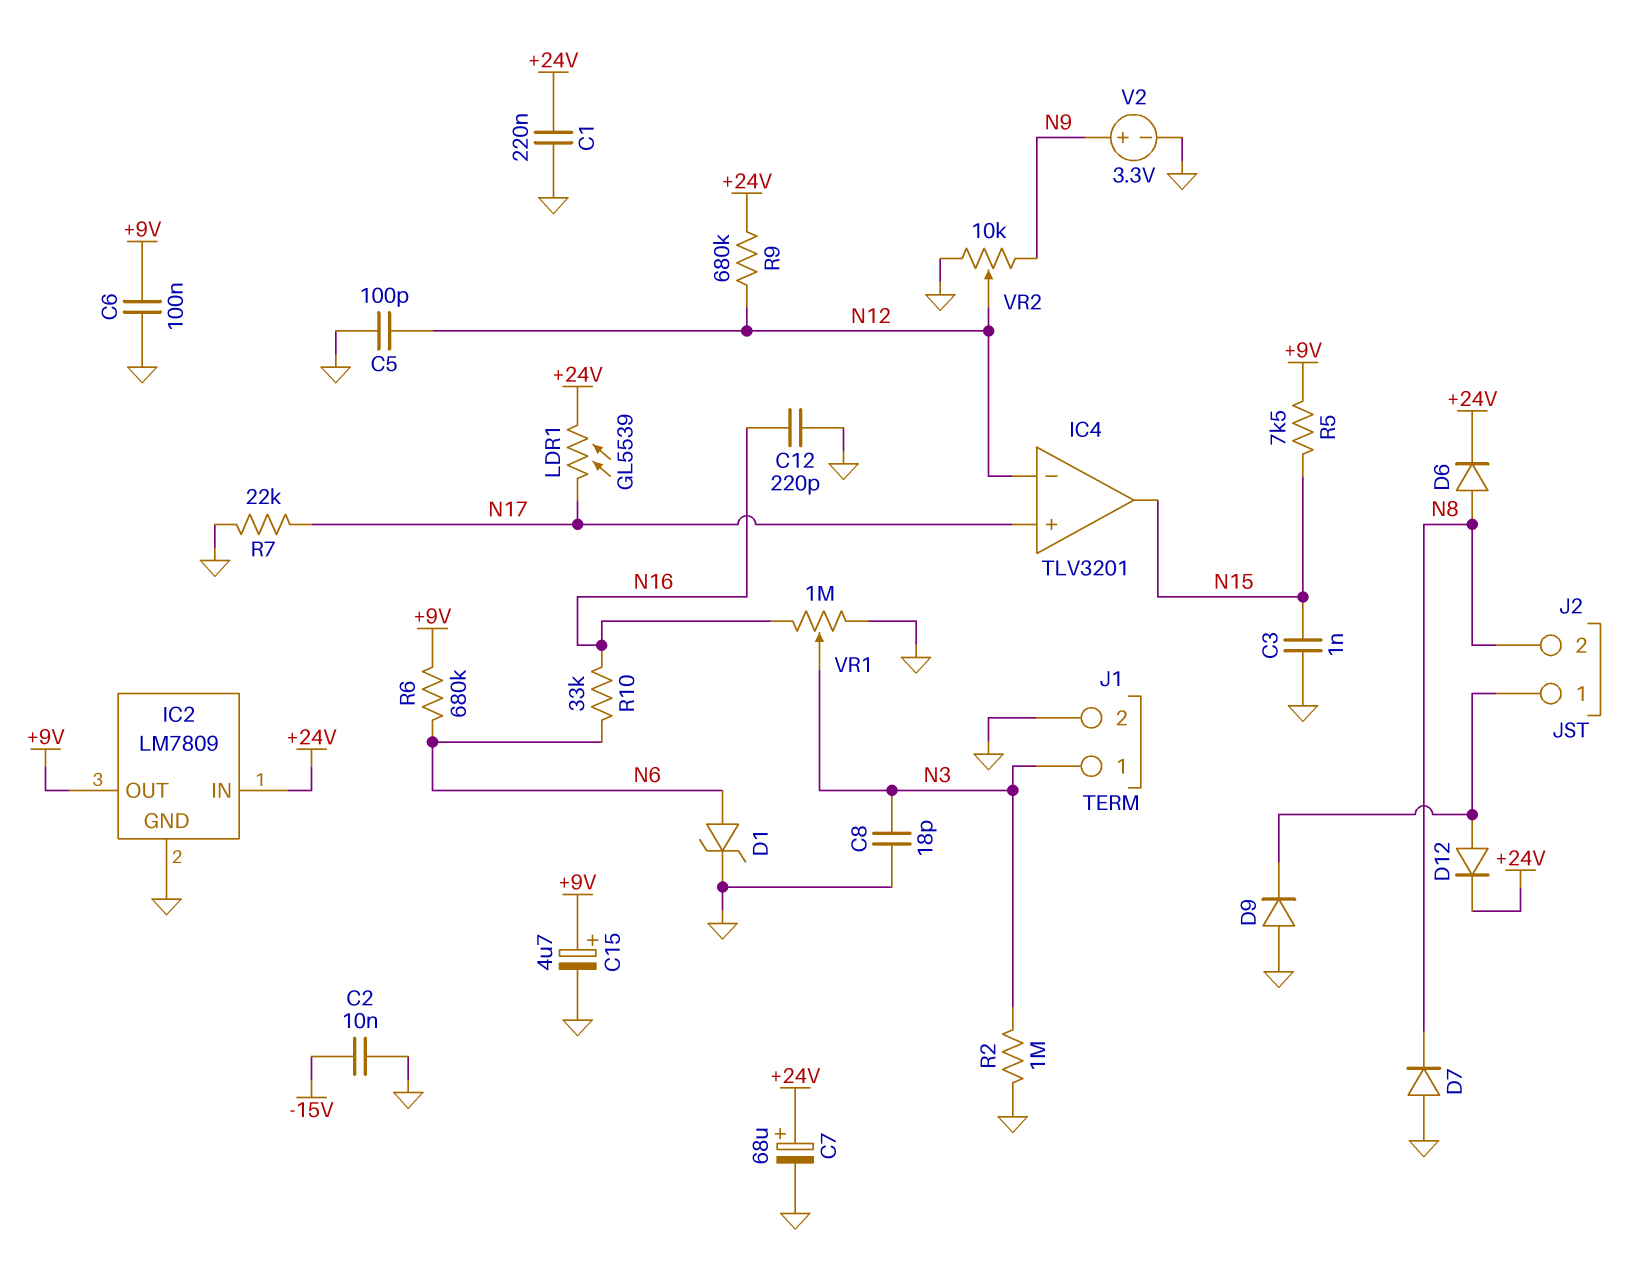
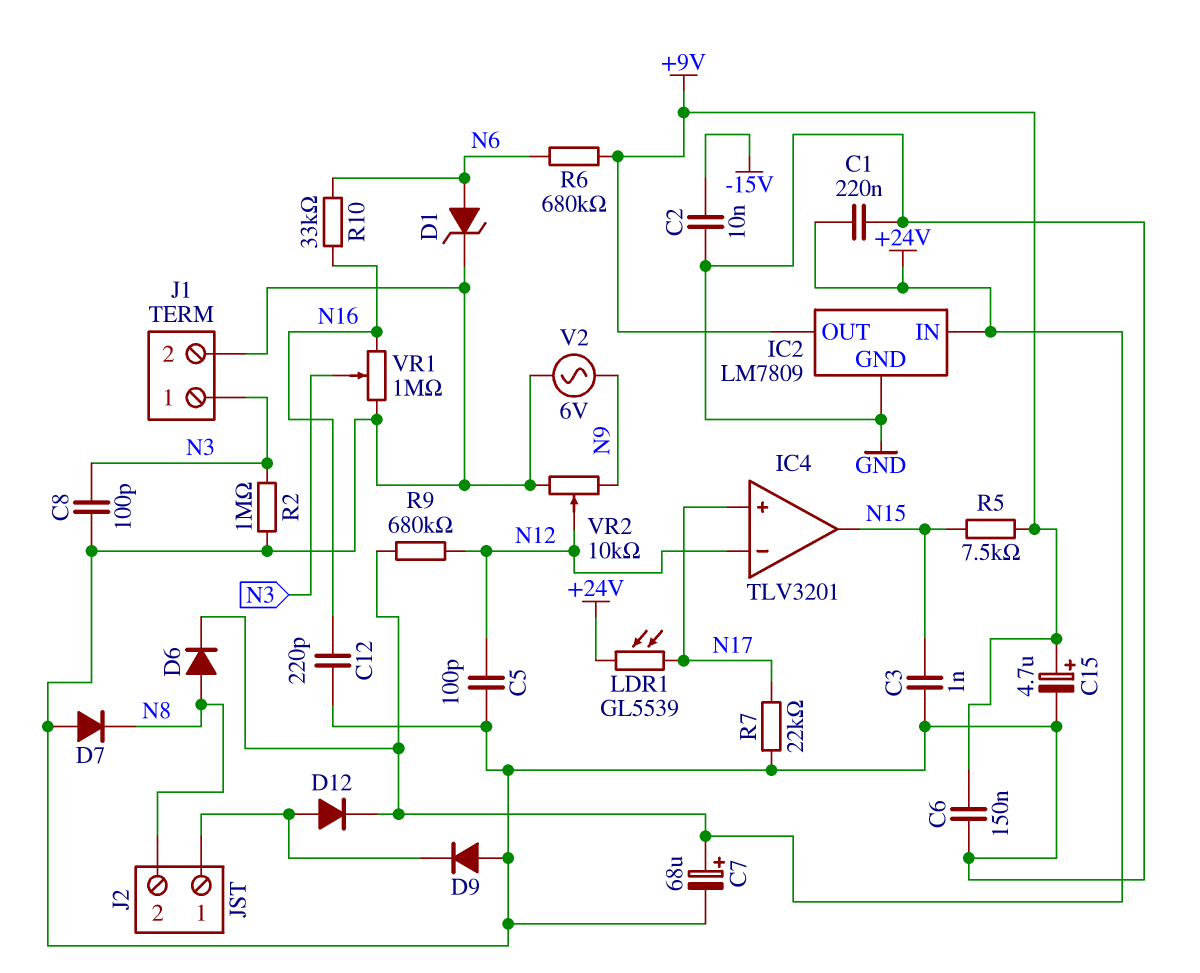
C6: 100nF (+9V, GND) -> 150nF (+9V, GND)
C8: 18pF (GND, N3) -> 100pF (GND, N3)
V2: 3.3V (plus N9, minus GND) -> AC 6V (GND, N9)

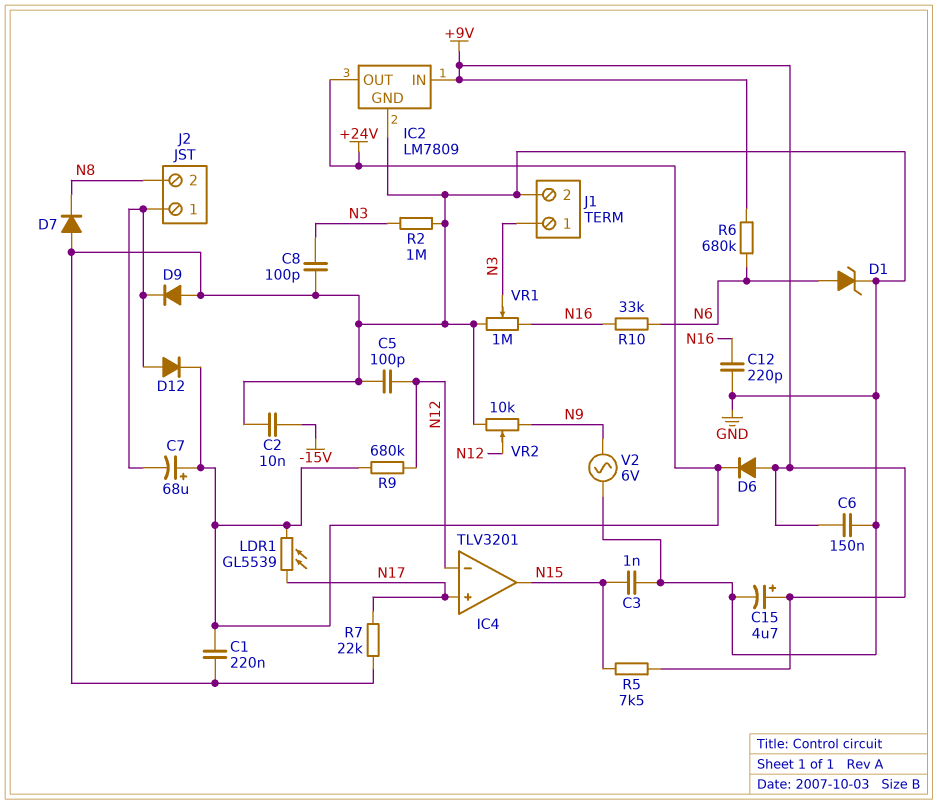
C7: 68uF (plus +24V, minus GND) -> 68uF (plus +24V, minus J2/1)
D6: diode (A N8, K +24V) -> diode (A +9V, K +24V)
IC2 pin IN: +24V -> +9V
IC2 pin OUT: +9V -> +24V

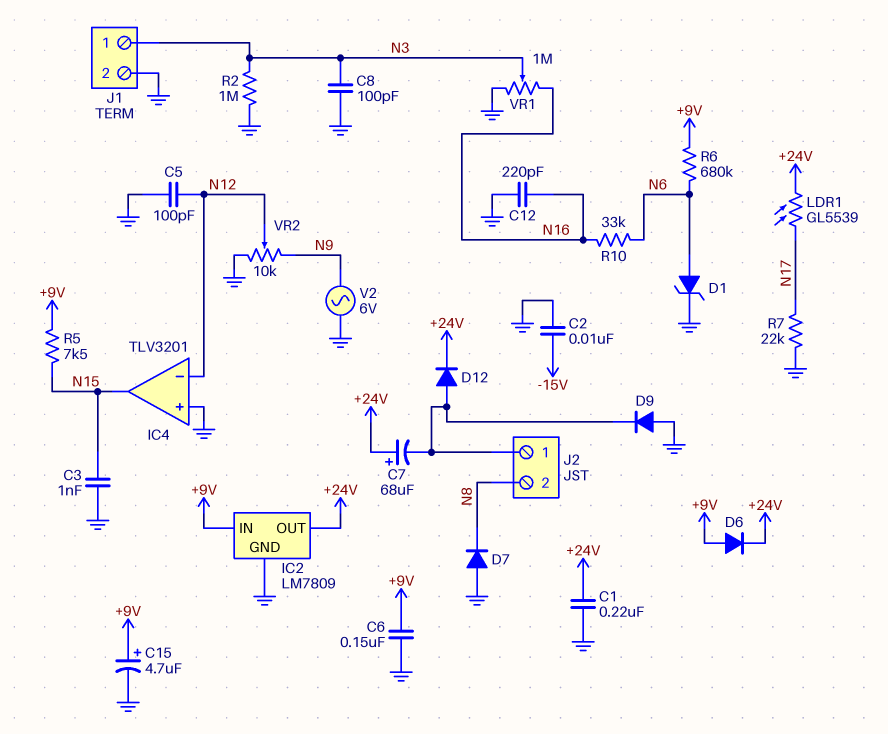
IC4 pin in+: N17 -> GND
R9: 680k (+24V, N12) -> none

